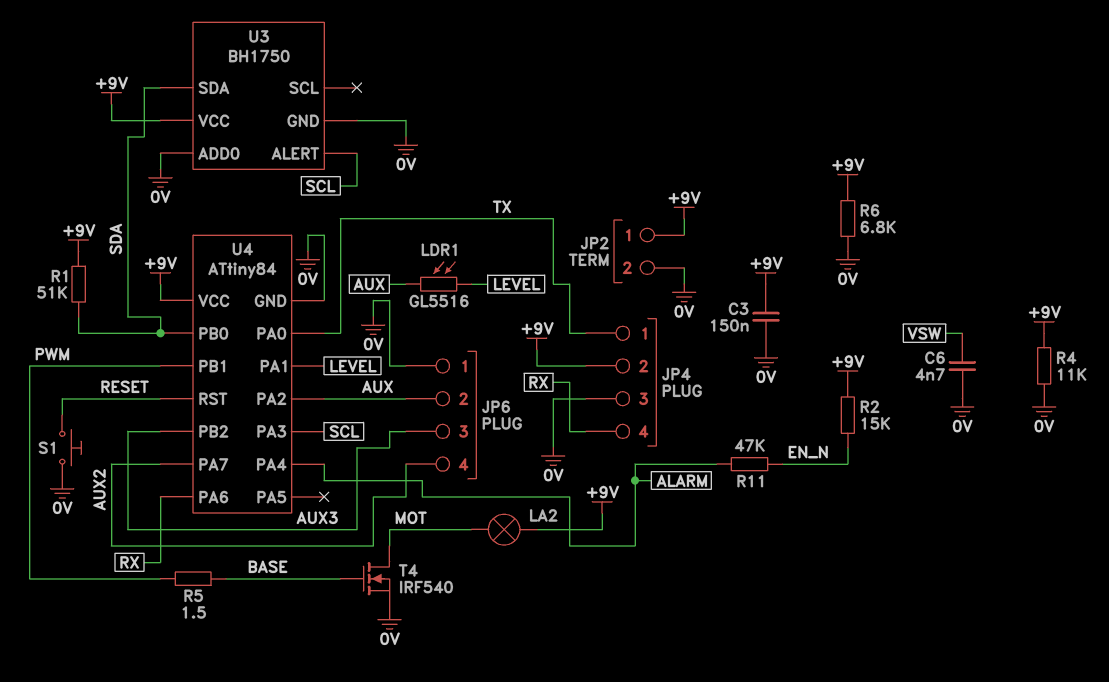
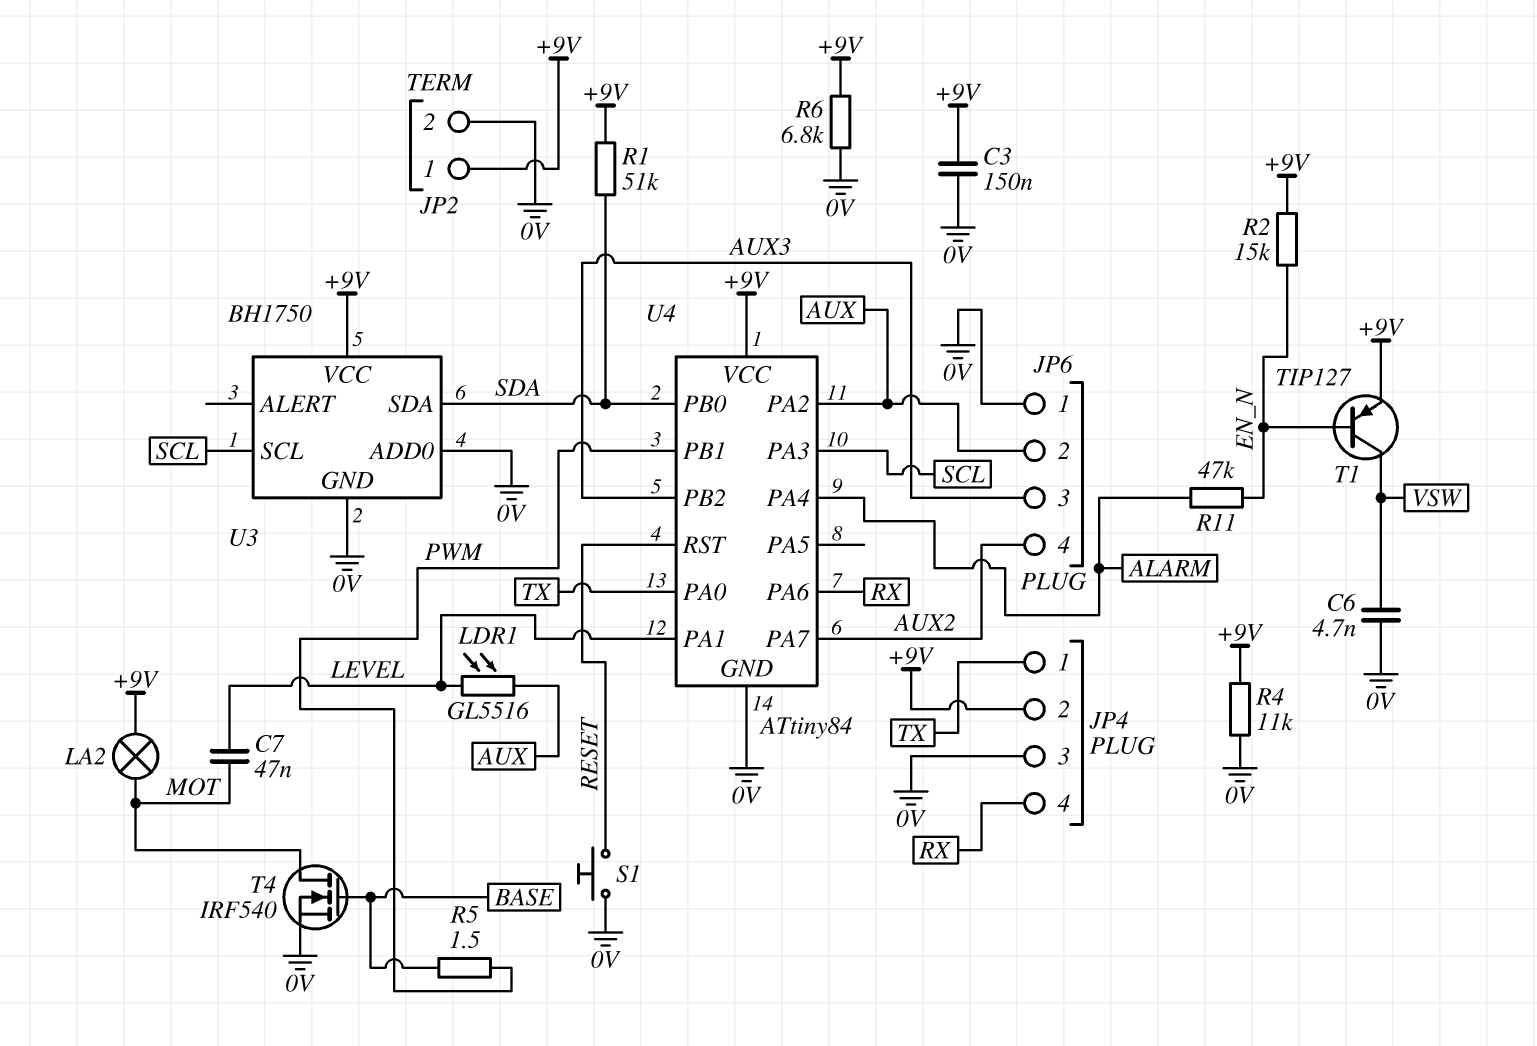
C7: none -> 47nF (LEVEL, MOT)
T1: none -> PNP TIP127 (B EN_N, C VSW, E +9V)
U3 pin ALERT: SCL -> none
U3 pin SCL: none -> SCL

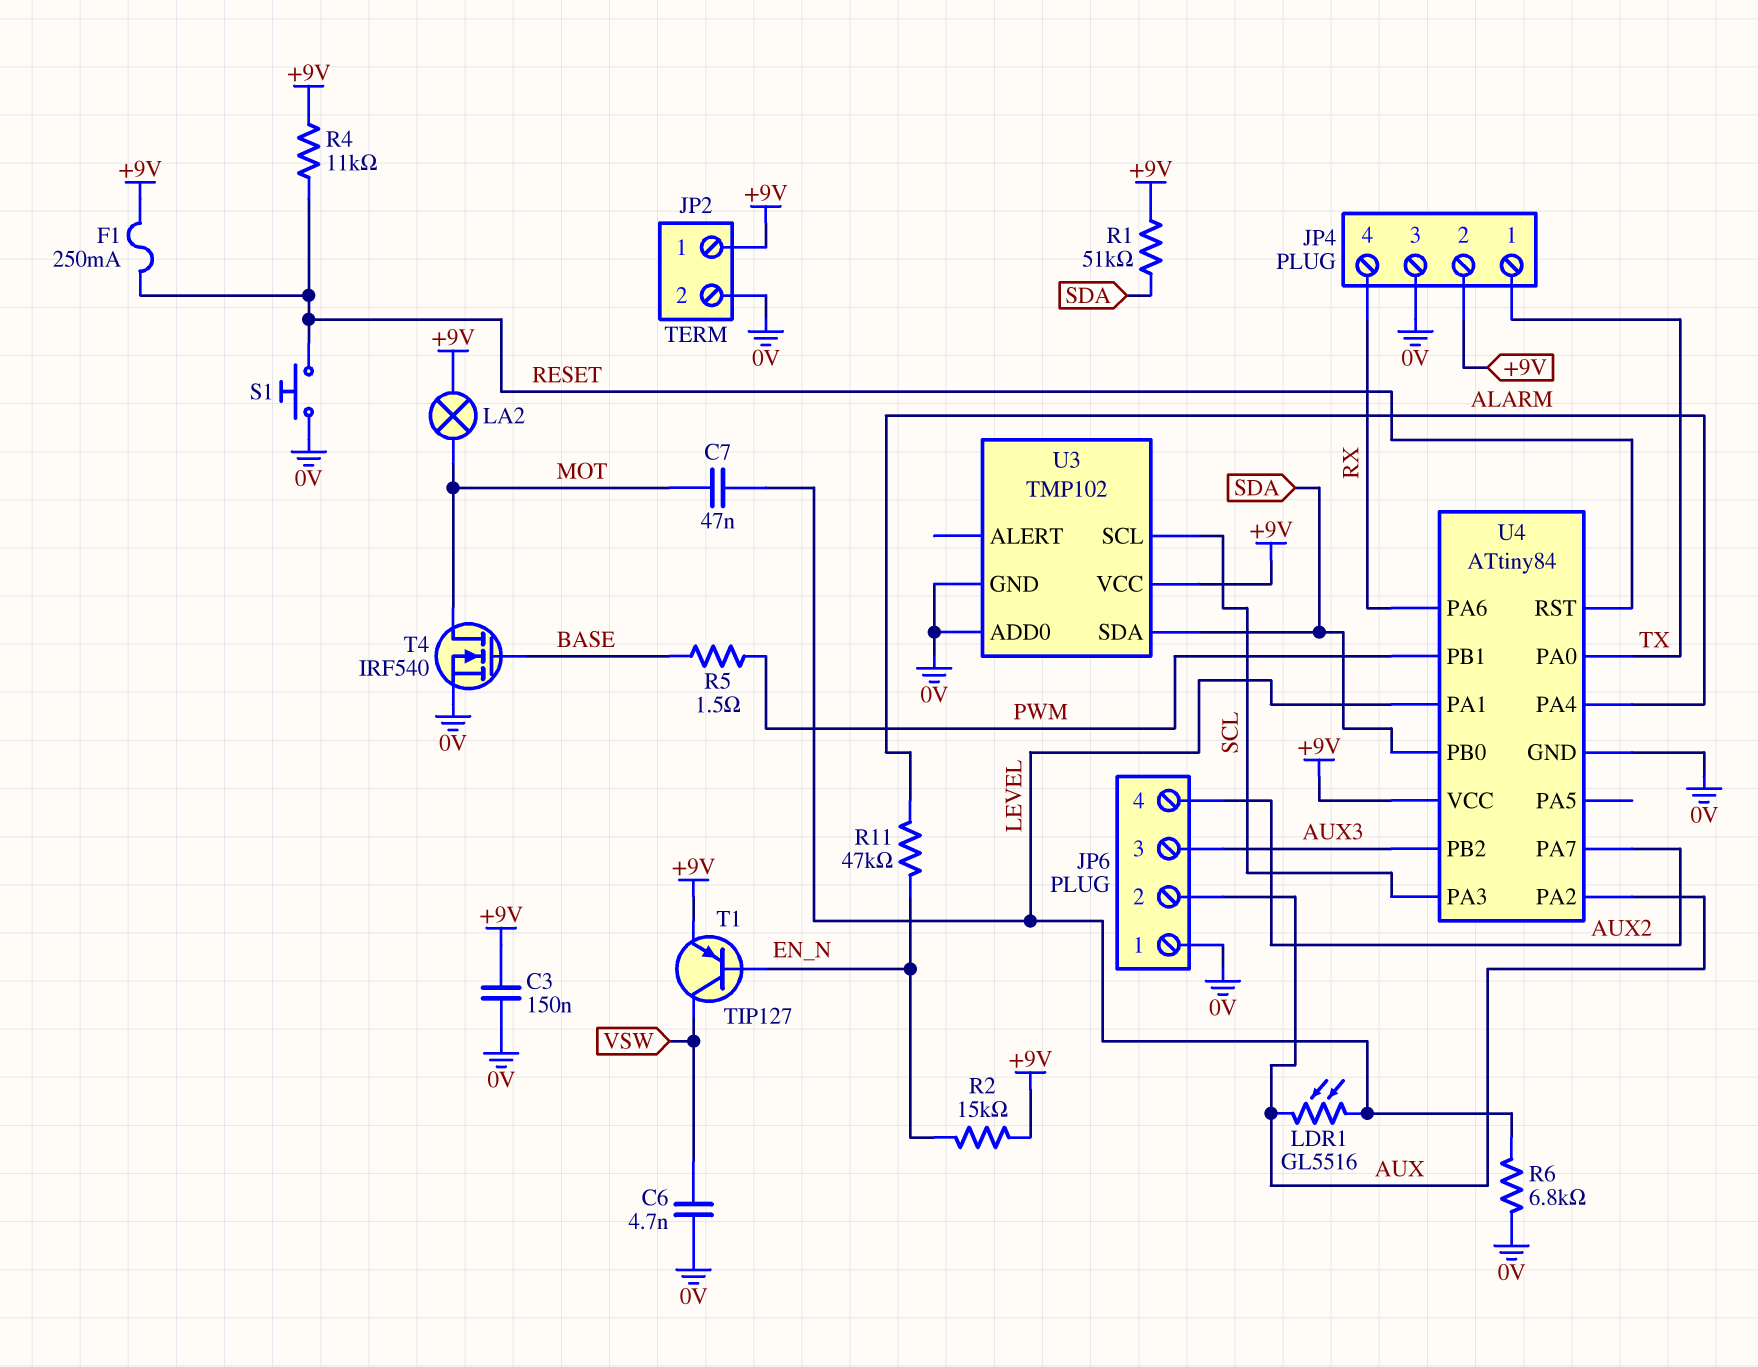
F1: none -> 250mA (+9V, RESET)
R4: 11k (+9V, 0V) -> 11k (+9V, RESET)
R6: 6.8k (+9V, 0V) -> 6.8k (0V, LEVEL)
U3: BH1750 -> TMP102

